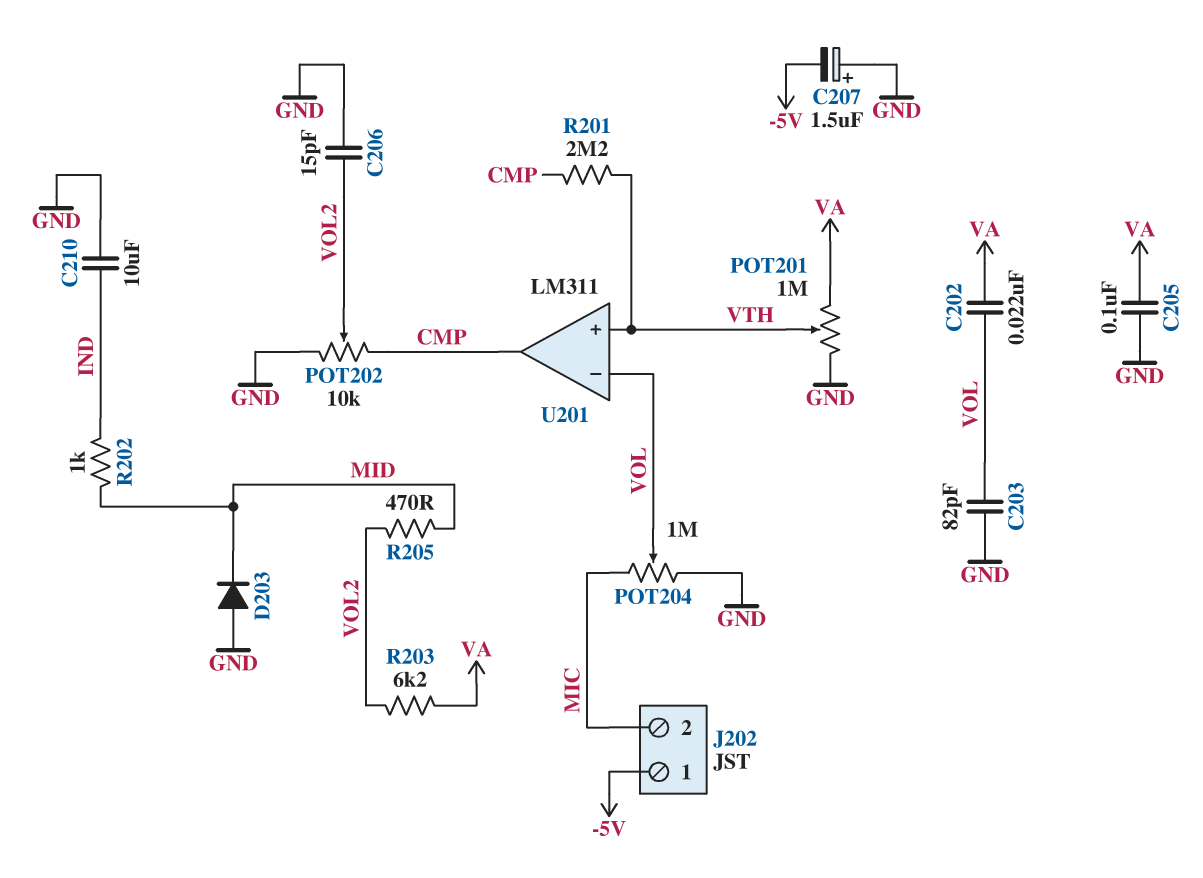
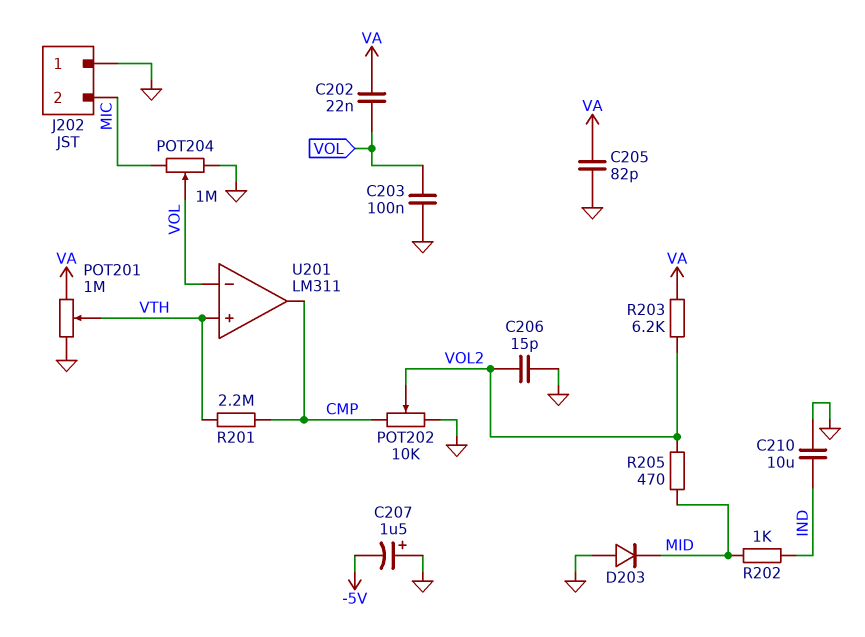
C203: 82pF (GND, VOL) -> 100nF (GND, VOL)
C205: 100nF (GND, VA) -> 82pF (GND, VA)
J202 pin 1: -5V -> GND

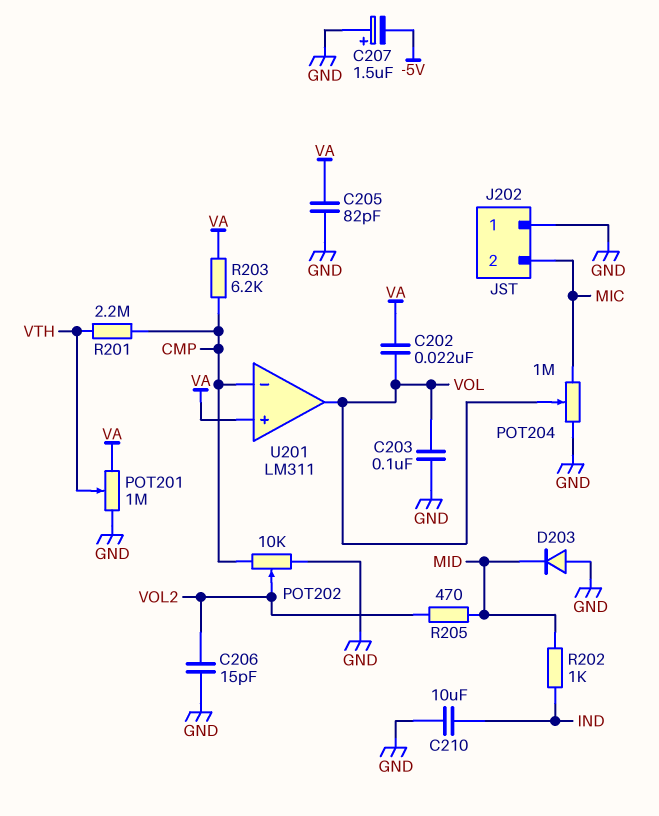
R203: 6.2k (VA, VOL2) -> 6.2k (CMP, VA)
U201 pin in+: VTH -> VA
U201 pin in-: VOL -> CMP
U201 pin out: CMP -> VOL

